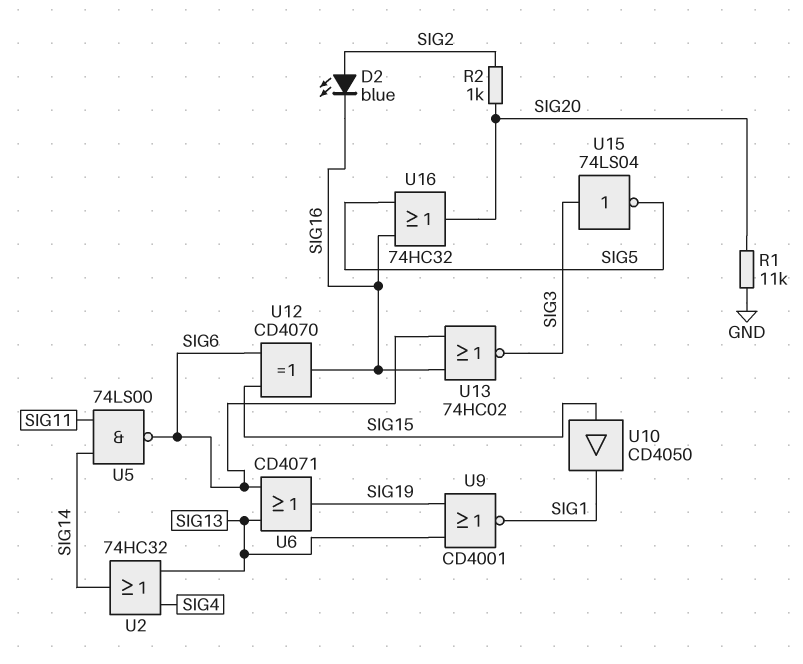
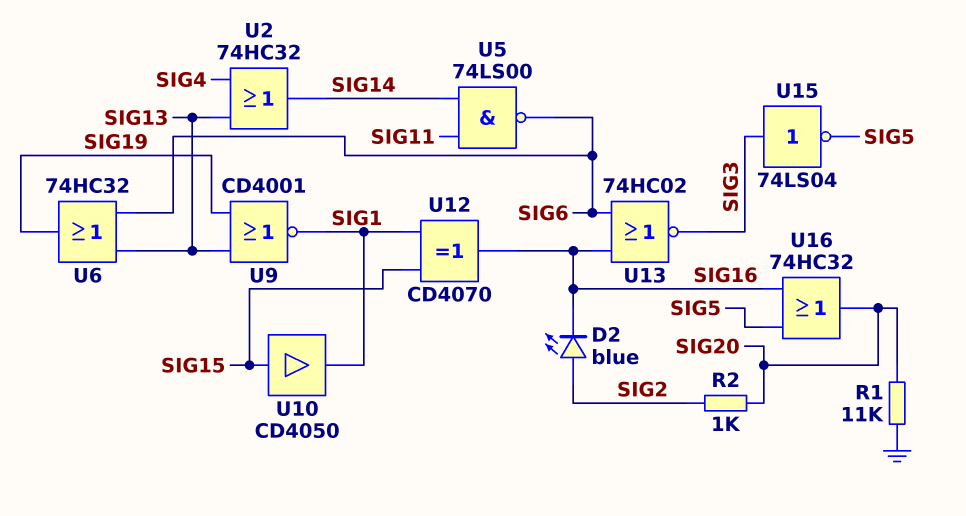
U6: OR CD4071 (in SIG6, in SIG13, out SIG19) -> OR 74HC32 (in SIG6, in SIG13, out SIG19)
U12: XOR CD4070 (in SIG6, in SIG15, out SIG16) -> XOR CD4070 (in SIG1, in SIG15, out SIG16)

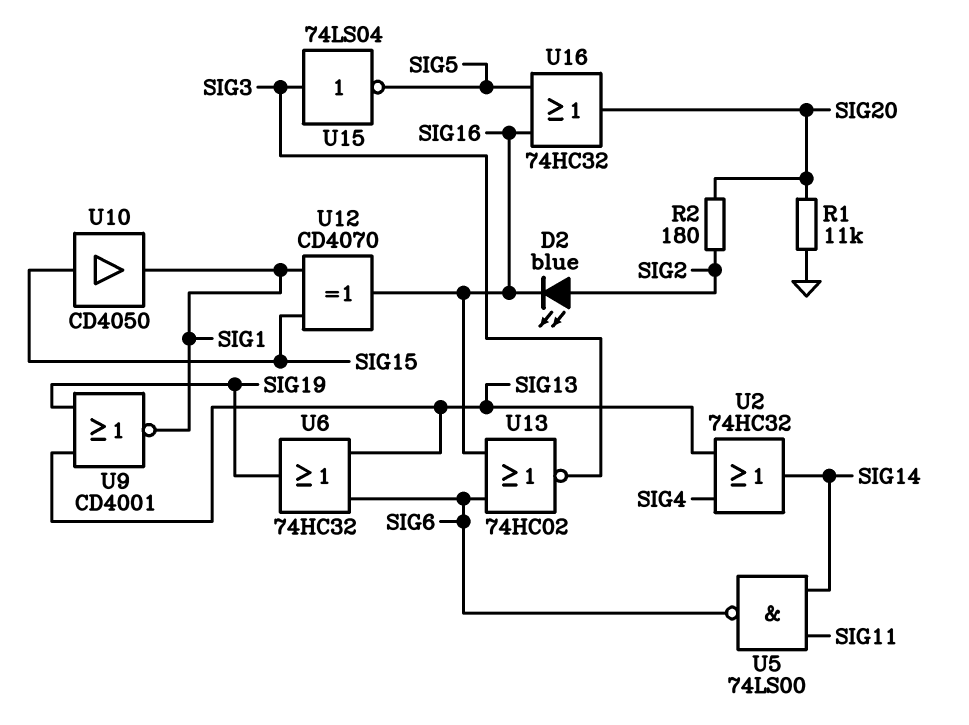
R2: 1k (SIG2, SIG20) -> 180 (SIG2, SIG20)

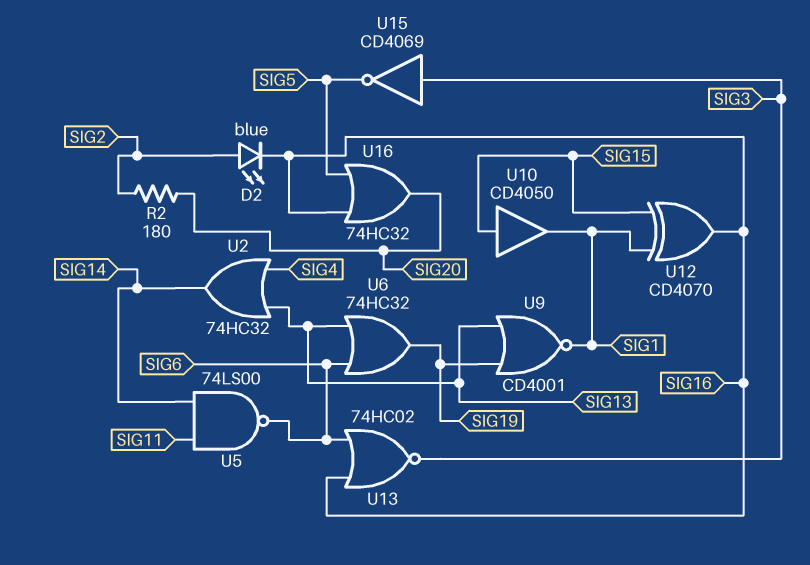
R1: 11k (GND, SIG20) -> none
U15: NOT 74LS04 (in SIG3, out SIG5) -> NOT CD4069 (in SIG3, out SIG5)

